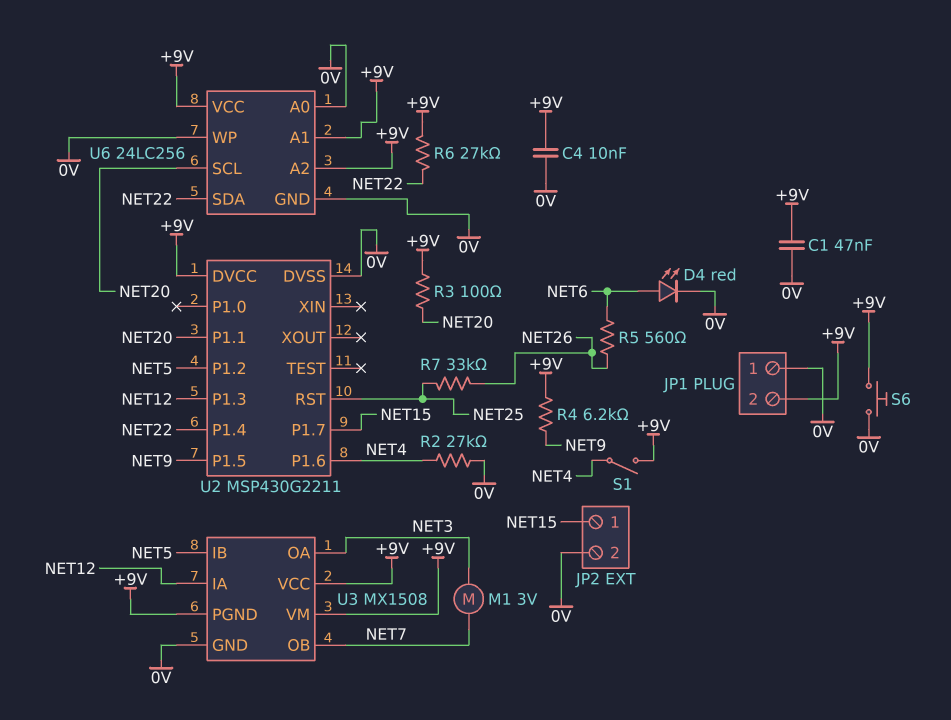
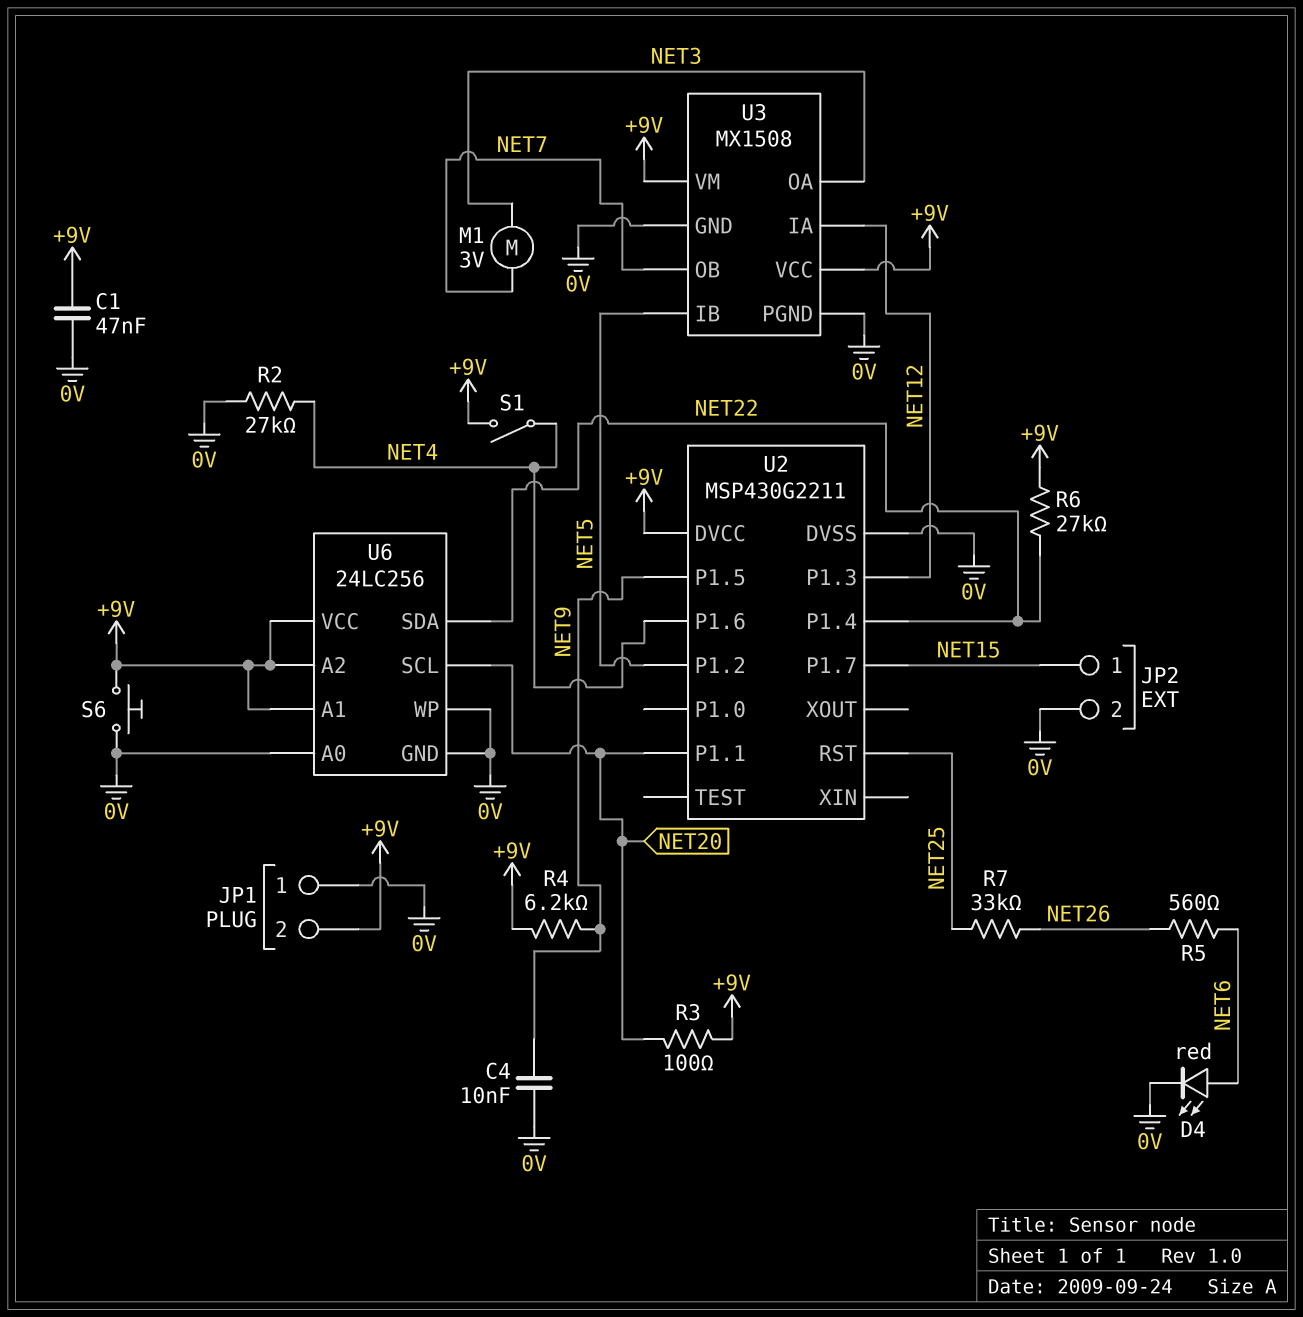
C4: 10nF (+9V, 0V) -> 10nF (0V, NET9)
U3 pin PGND: +9V -> 0V

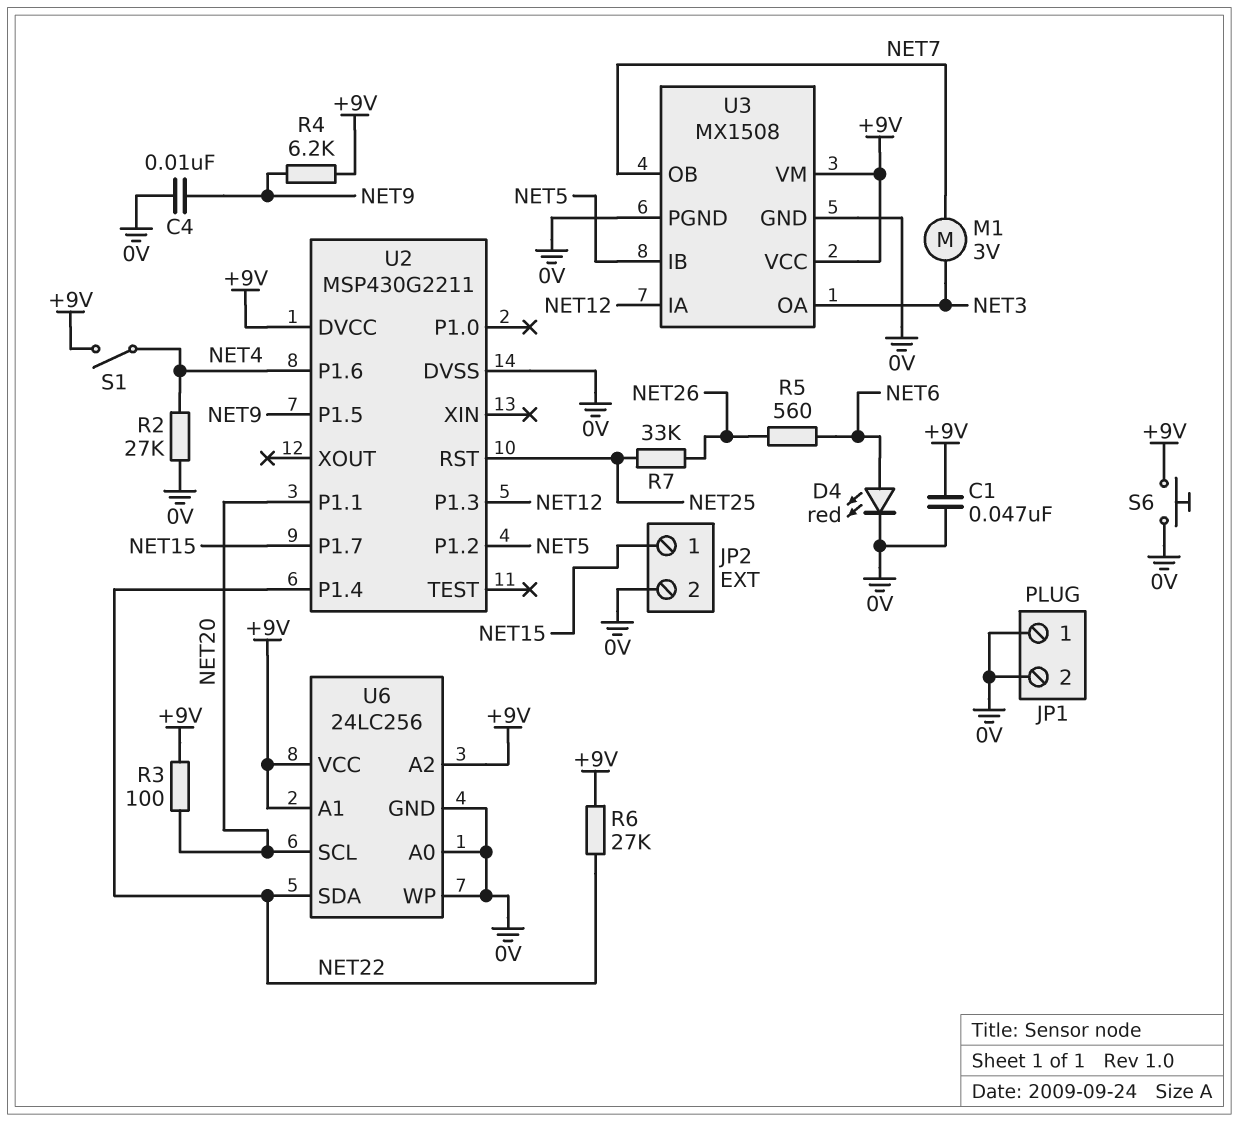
JP1 pin 2: +9V -> 0V

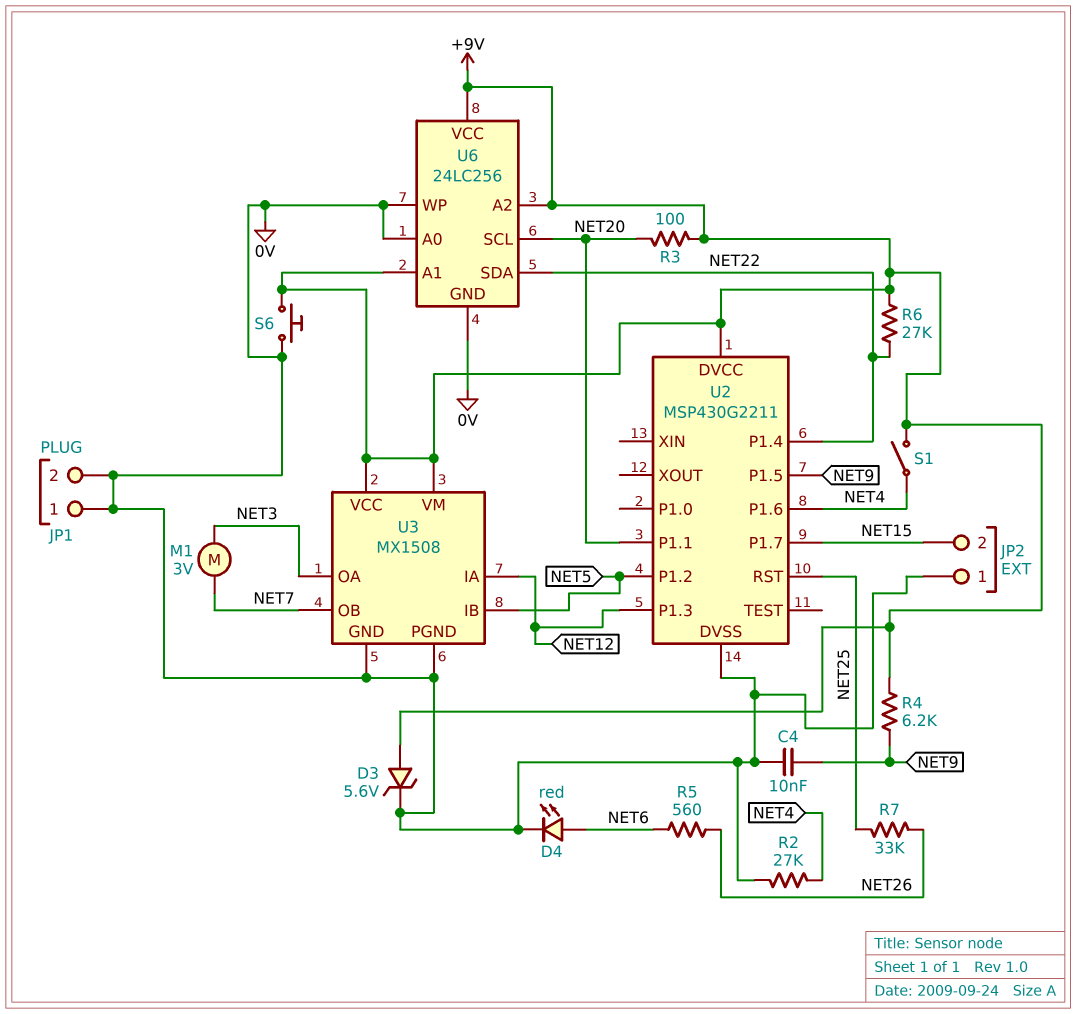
C1: 47nF (+9V, 0V) -> none
D3: none -> zener 5.6V (A +9V, K 0V)
JP2 pin 1: NET15 -> 0V
JP2 pin 2: 0V -> NET15

